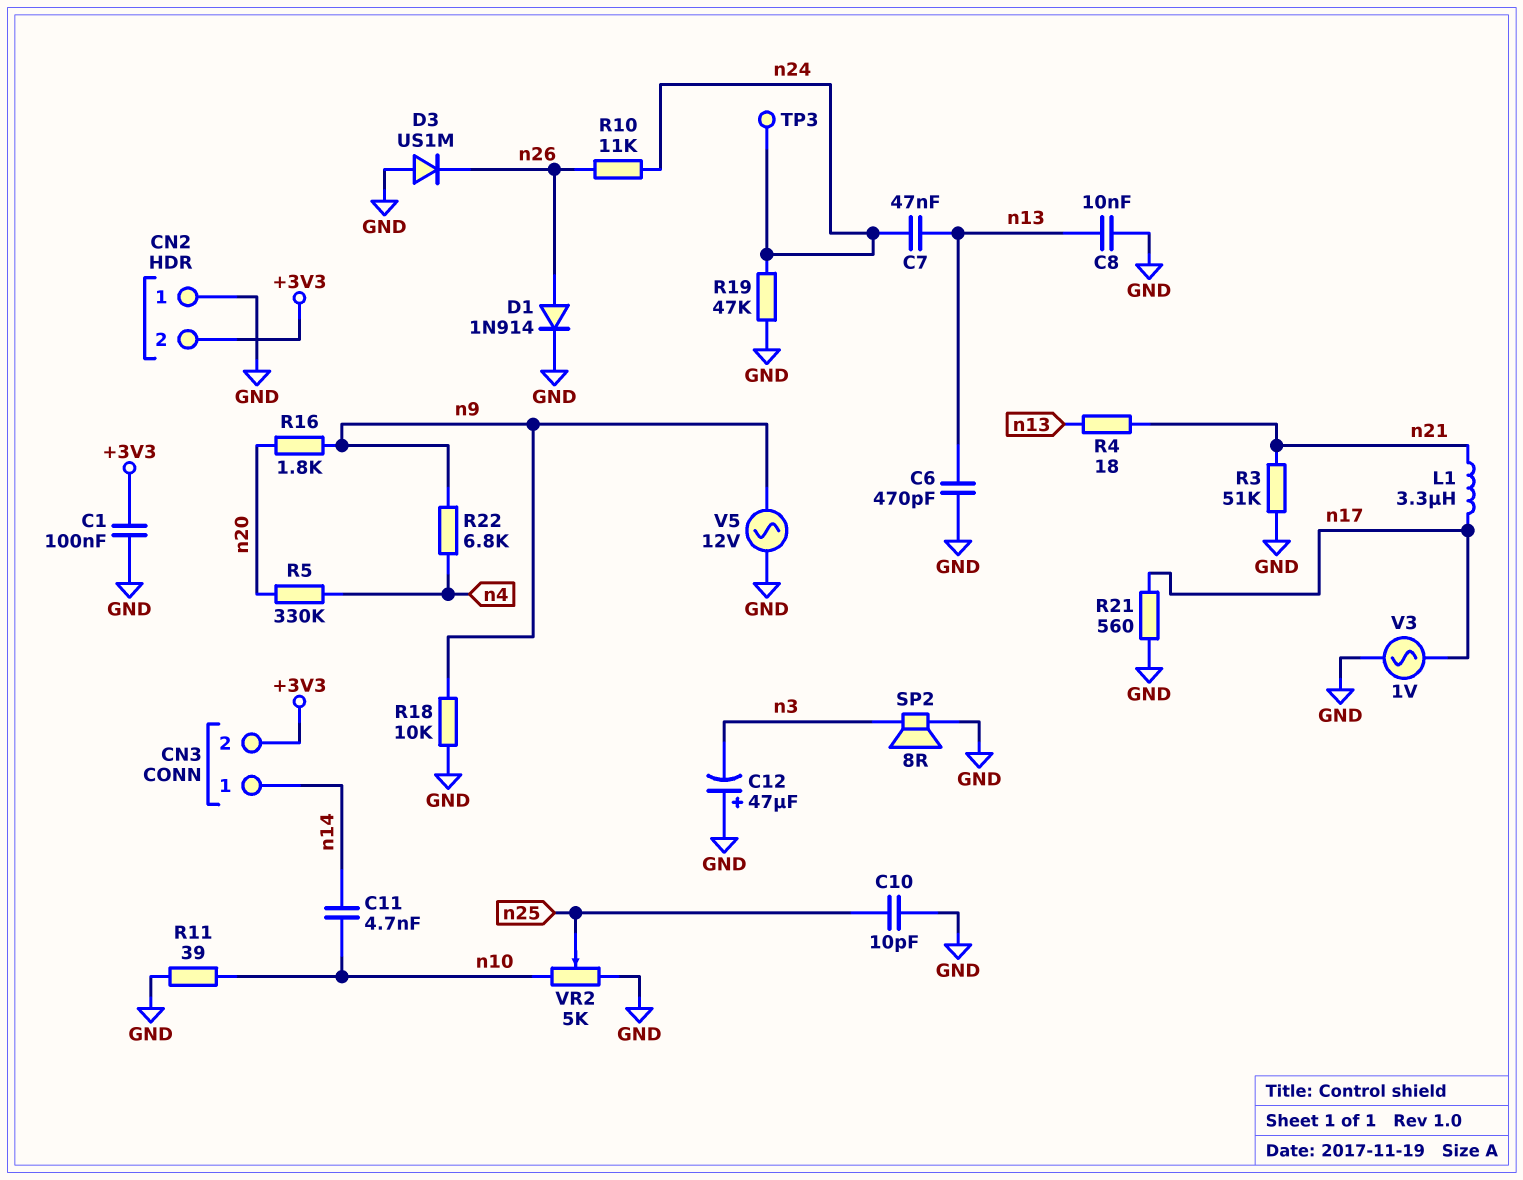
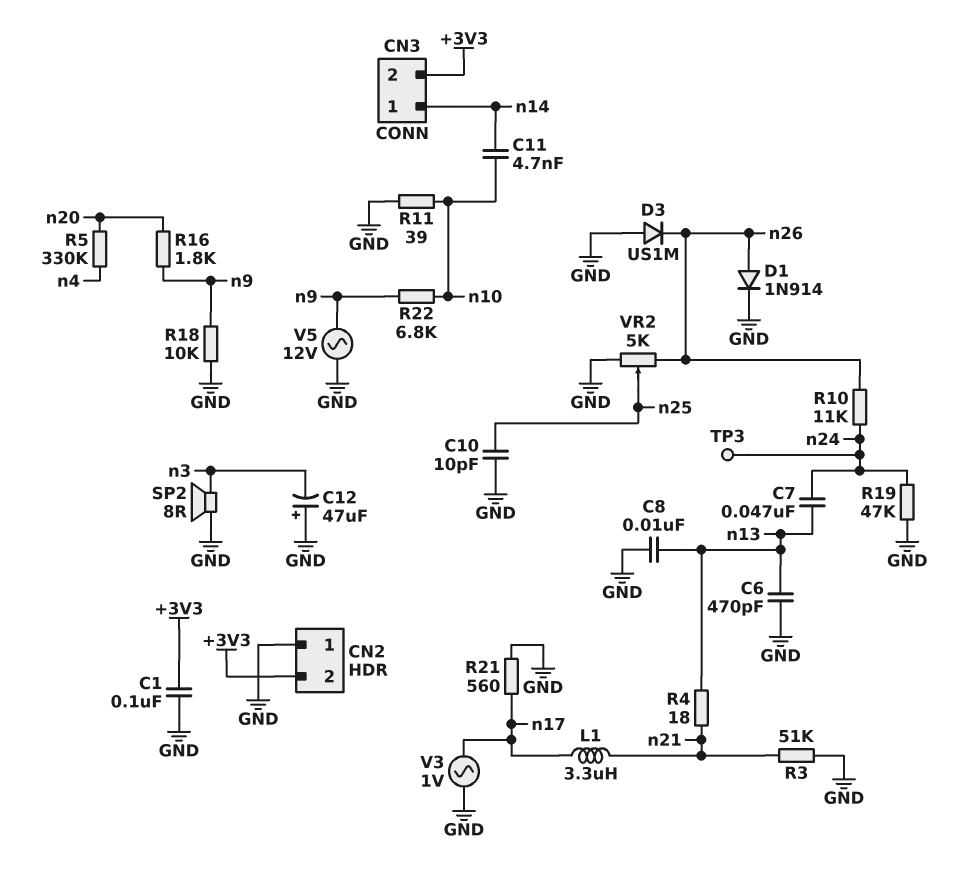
R22: 6.8k (n4, n9) -> 6.8k (n9, n10)
VR2: 5k (GND, n10, wiper n25) -> 5k (GND, n26, wiper n25)

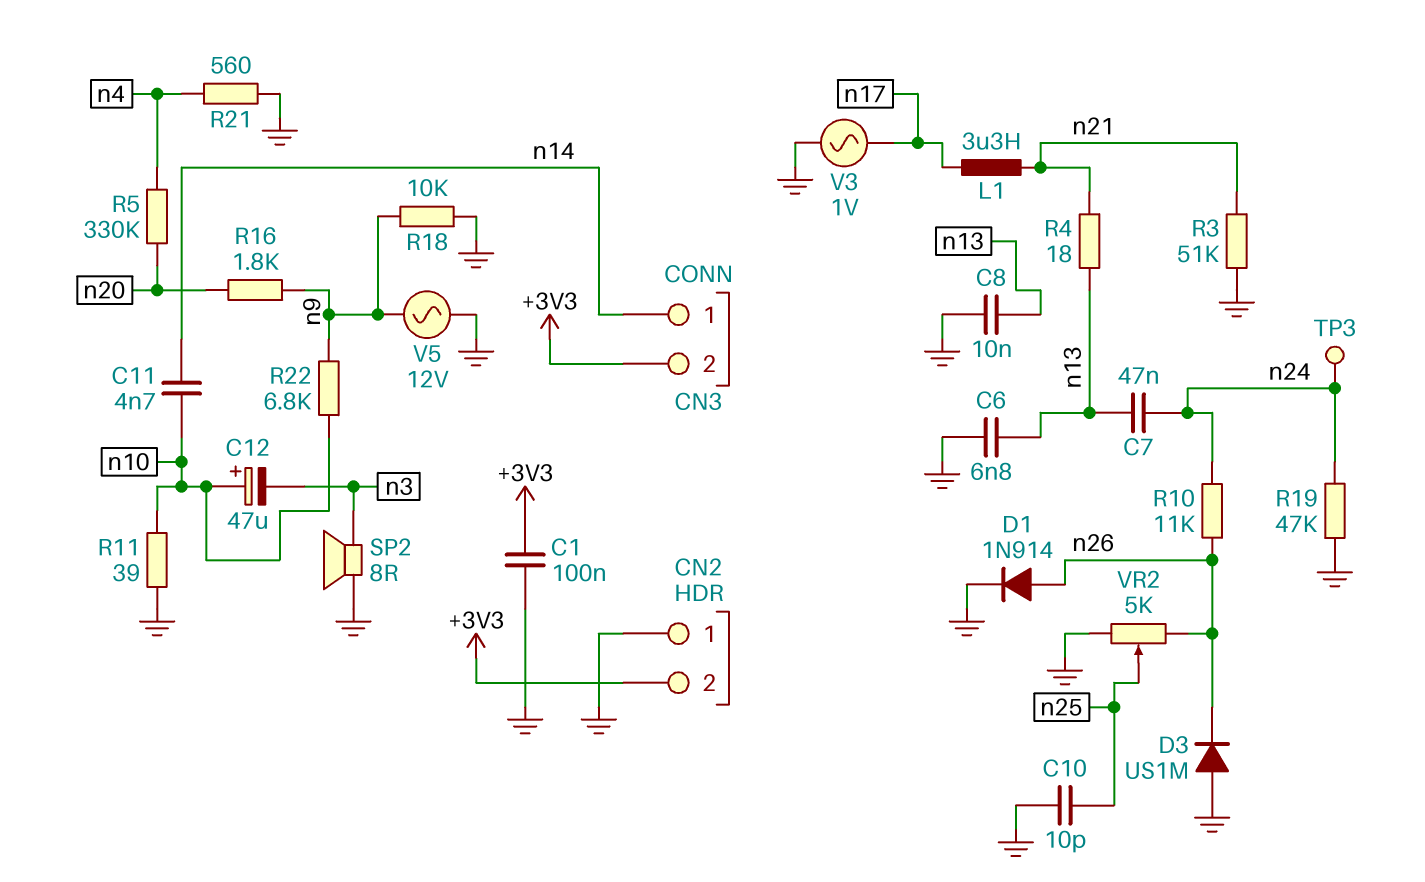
C6: 470pF (GND, n13) -> 6.8nF (GND, n13)
C12: 47uF (plus GND, minus n3) -> 47uF (plus n10, minus n3)
R21: 560 (GND, n17) -> 560 (GND, n4)

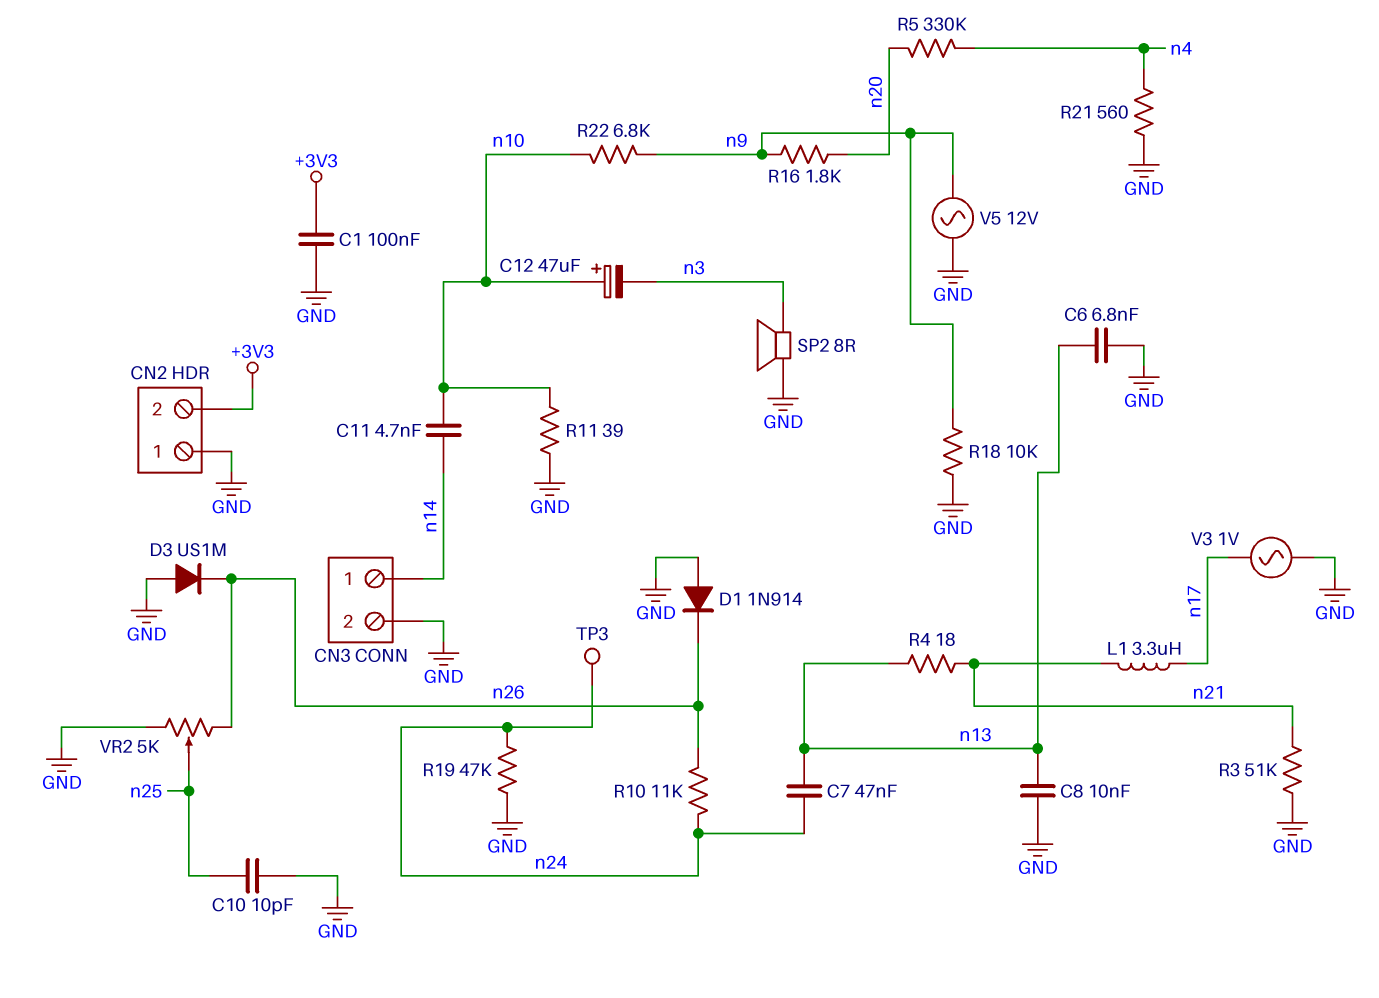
CN3 pin 2: +3V3 -> GND
D1: diode 1N914 (A n26, K GND) -> diode 1N914 (A GND, K n26)

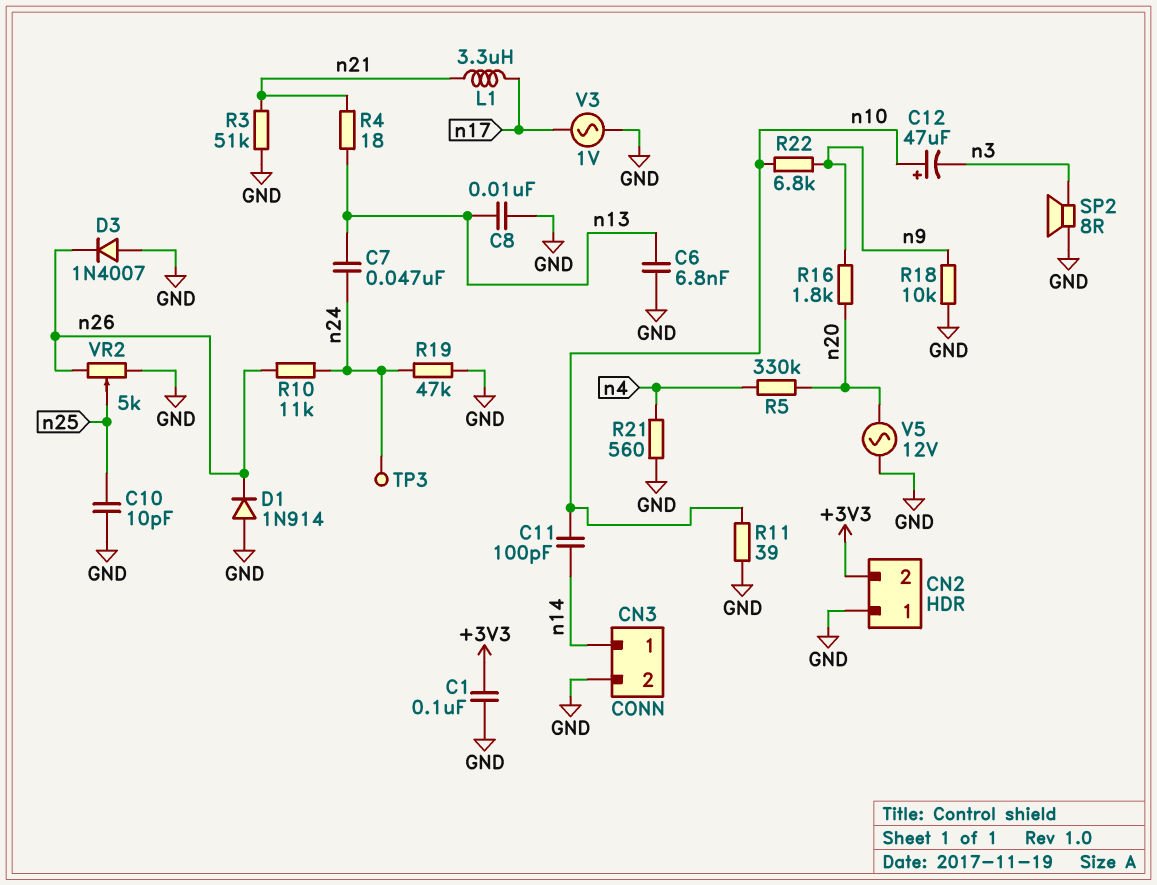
C11: 4.7nF (n10, n14) -> 100pF (n10, n14)
D3: diode US1M (A GND, K n26) -> diode 1N4007 (A GND, K n26)
V5: AC 12V (GND, n9) -> AC 12V (GND, n20)

